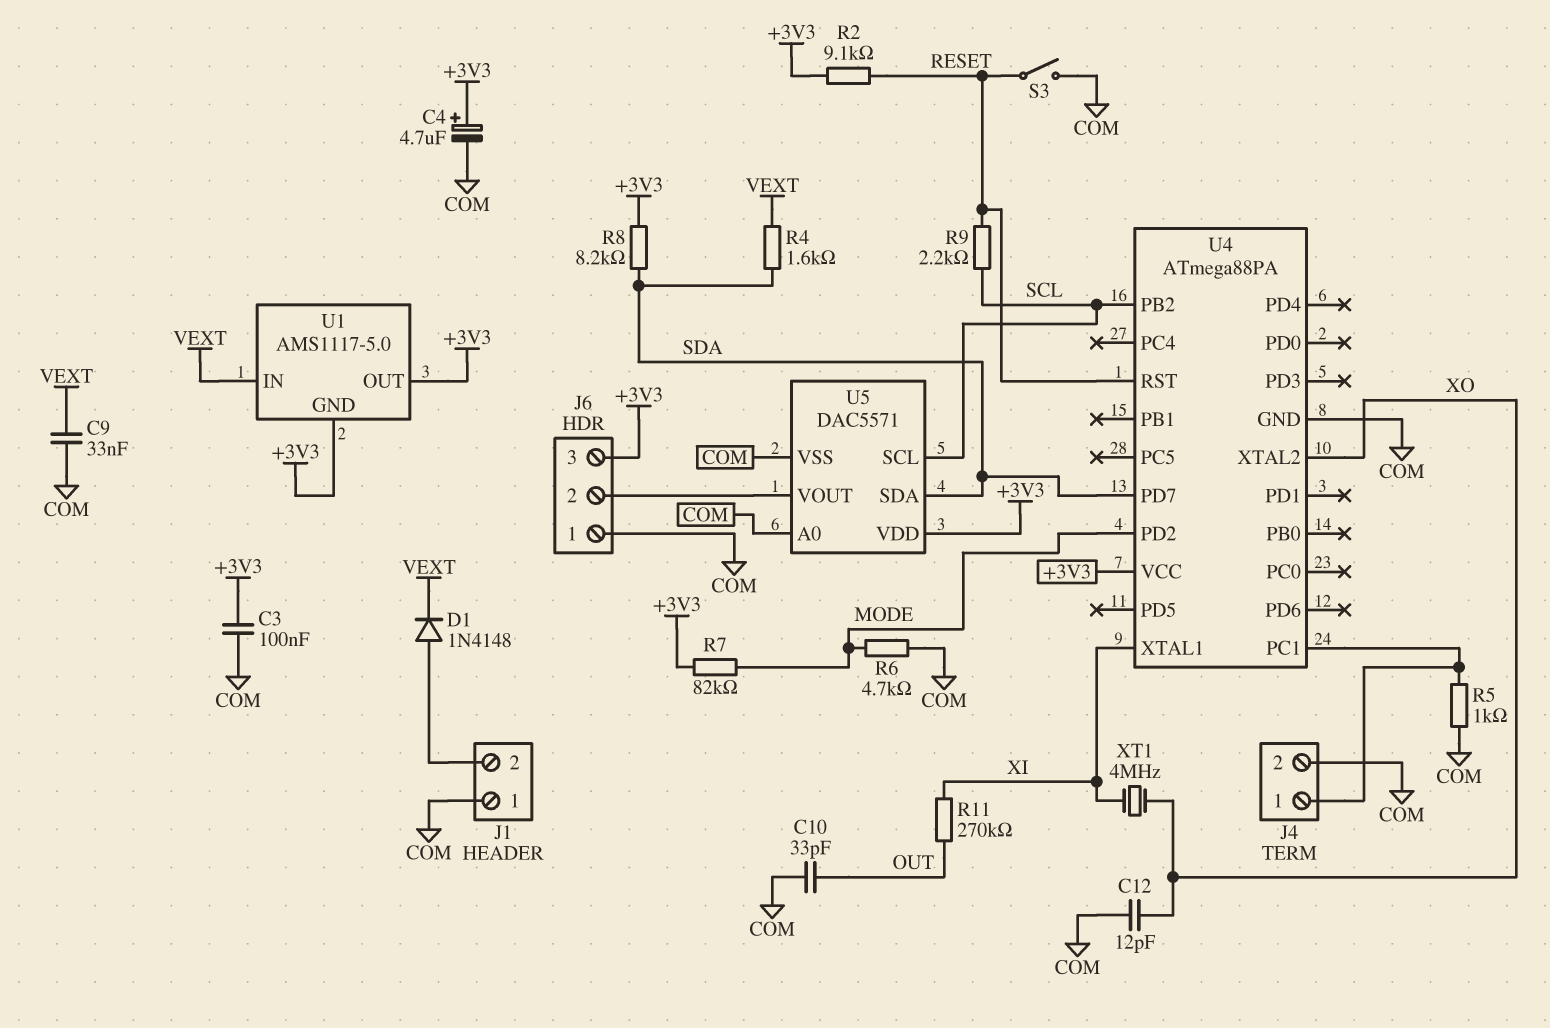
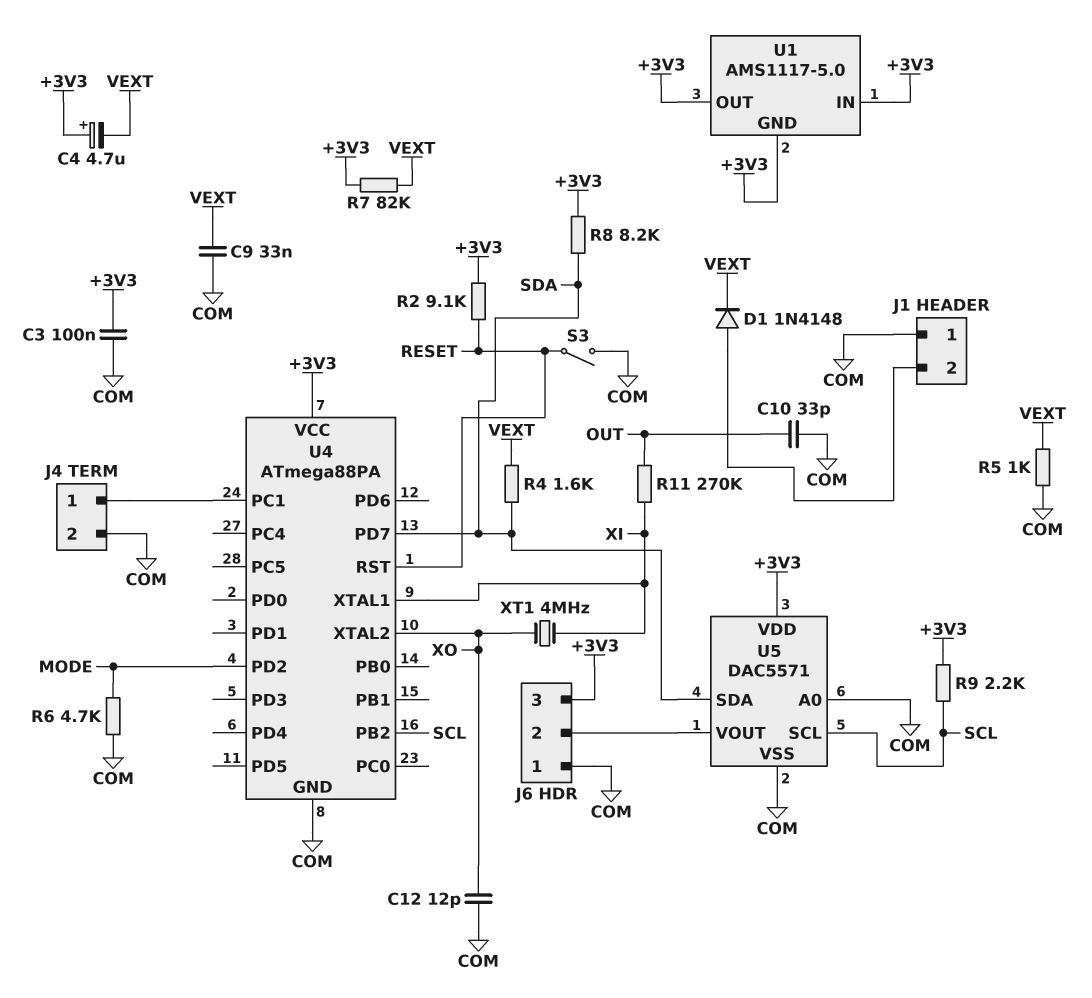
C4: 4.7uF (plus +3V3, minus COM) -> 4.7uF (plus +3V3, minus VEXT)
R5: 1k (COM, J4/1) -> 1k (COM, VEXT)
R7: 82k (+3V3, MODE) -> 82k (+3V3, VEXT)
R9: 2.2k (RESET, SCL) -> 2.2k (+3V3, SCL)
U1 pin IN: VEXT -> +3V3

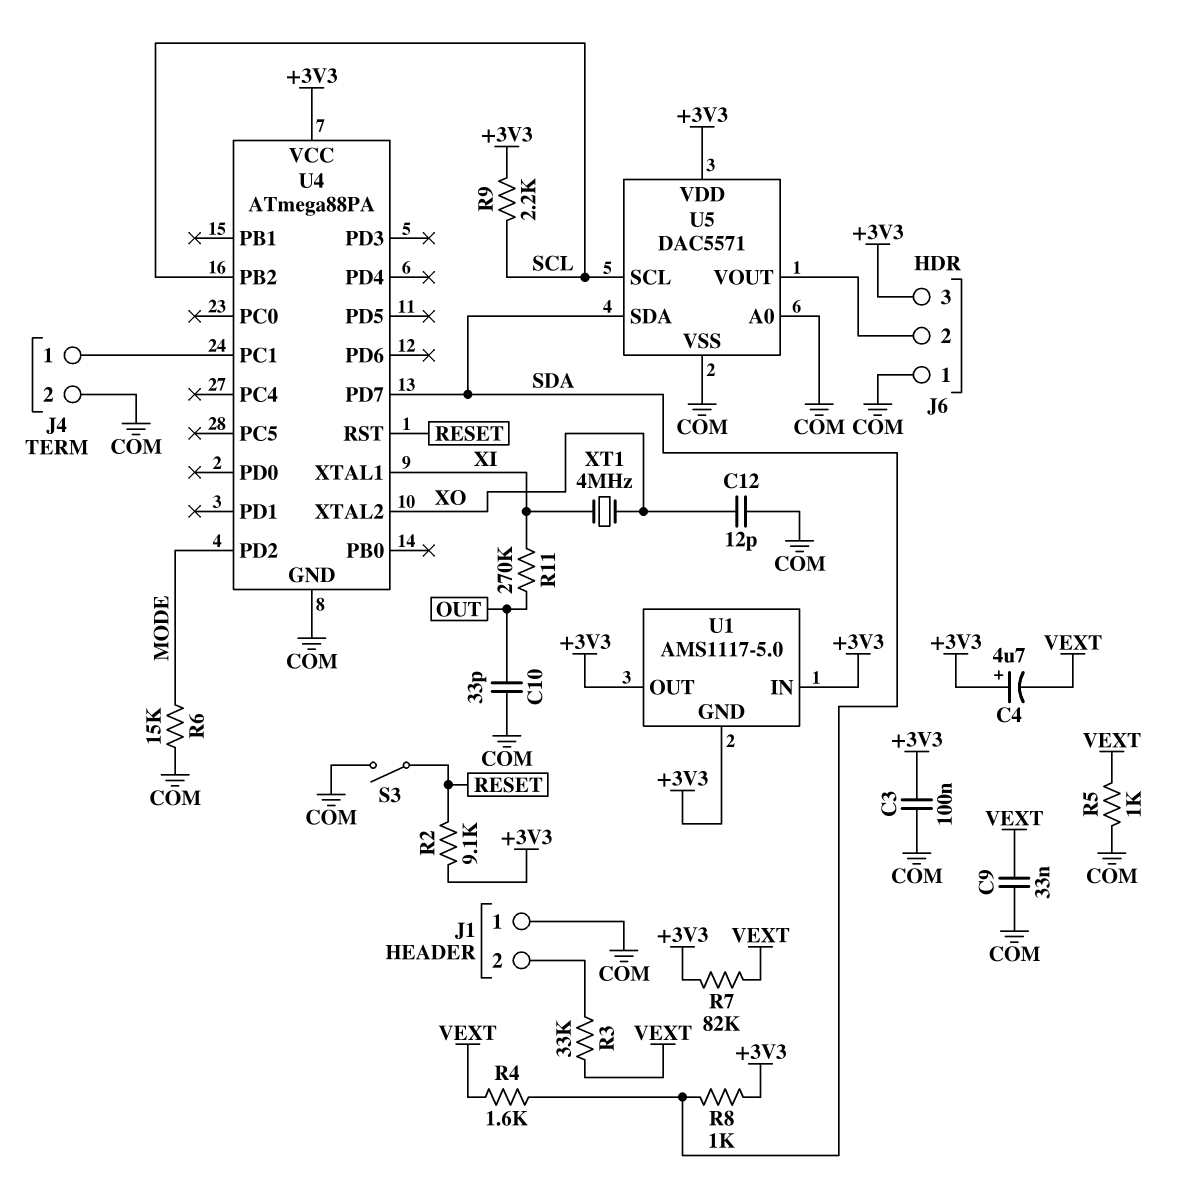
D1: diode 1N4148 (A J1/2, K VEXT) -> none
R3: none -> 33k (J1/2, VEXT)
R6: 4.7k (COM, MODE) -> 15k (COM, MODE)
R8: 8.2k (+3V3, SDA) -> 1k (+3V3, SDA)

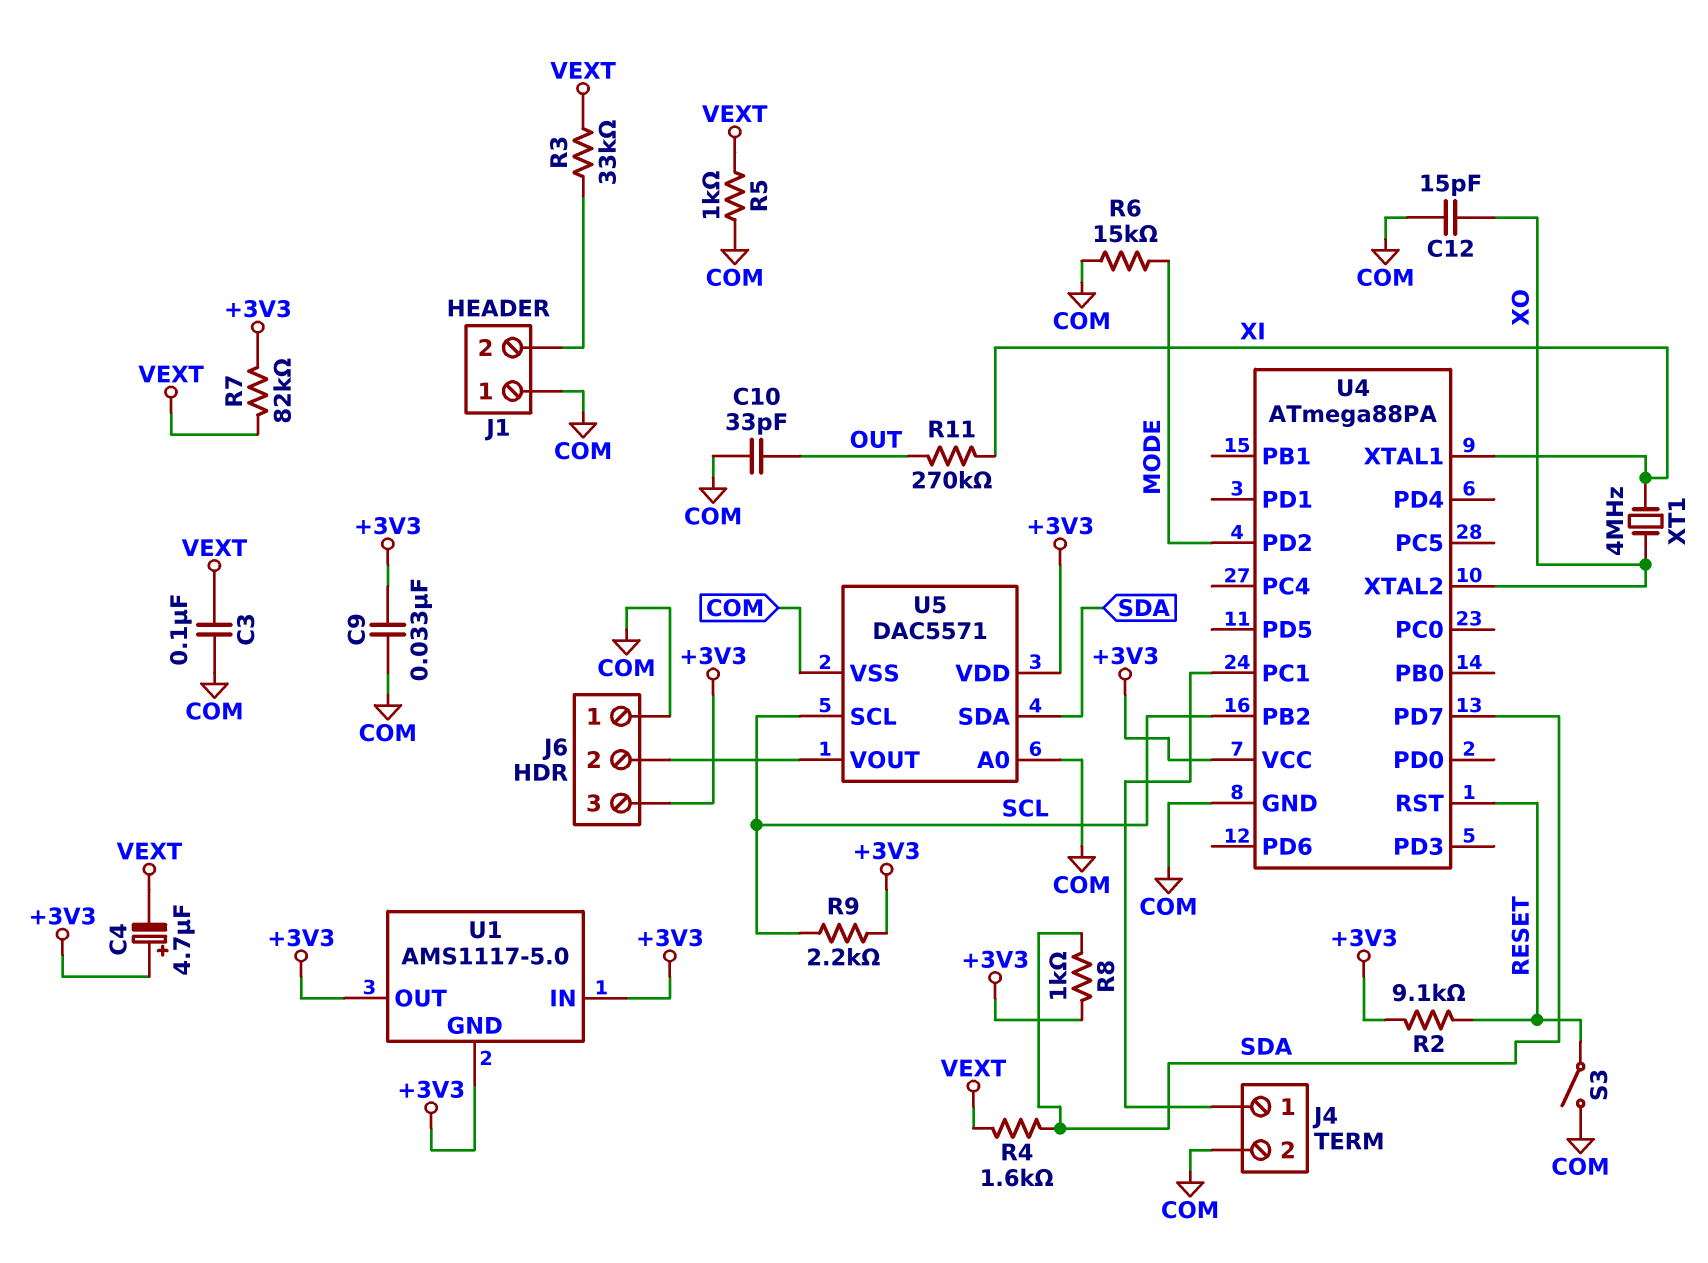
C3: 100nF (+3V3, COM) -> 100nF (COM, VEXT)
C9: 33nF (COM, VEXT) -> 33nF (+3V3, COM)
C12: 12pF (COM, XO) -> 15pF (COM, XO)

